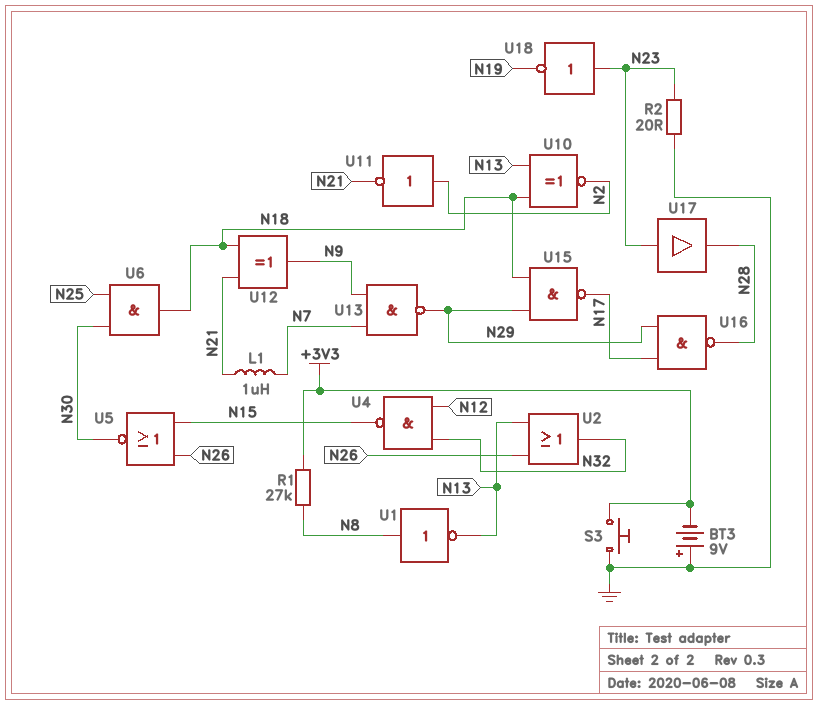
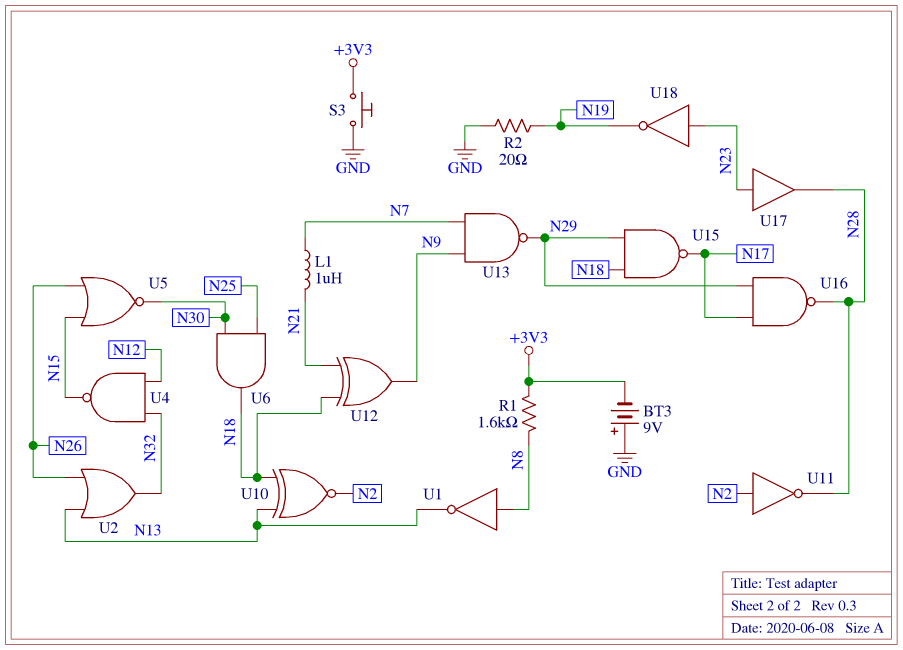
R1: 27k (+3V3, N8) -> 1.6k (+3V3, N8)
R2: 20 (GND, N23) -> 20 (GND, N19)
U11: NOT (in N2, out N21) -> NOT (in N2, out N28)

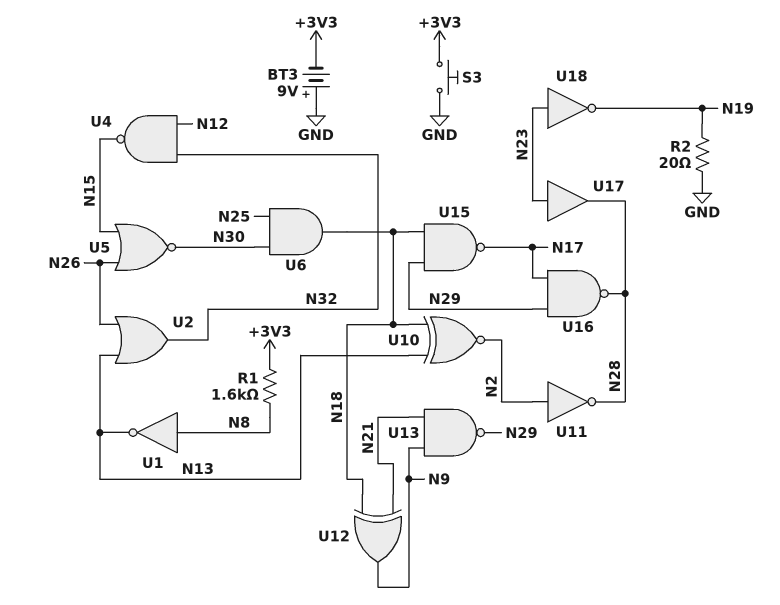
L1: 1uH (N7, N21) -> none
U13: NAND (in N7, in N9, out N29) -> NAND (in N9, in N21, out N29)

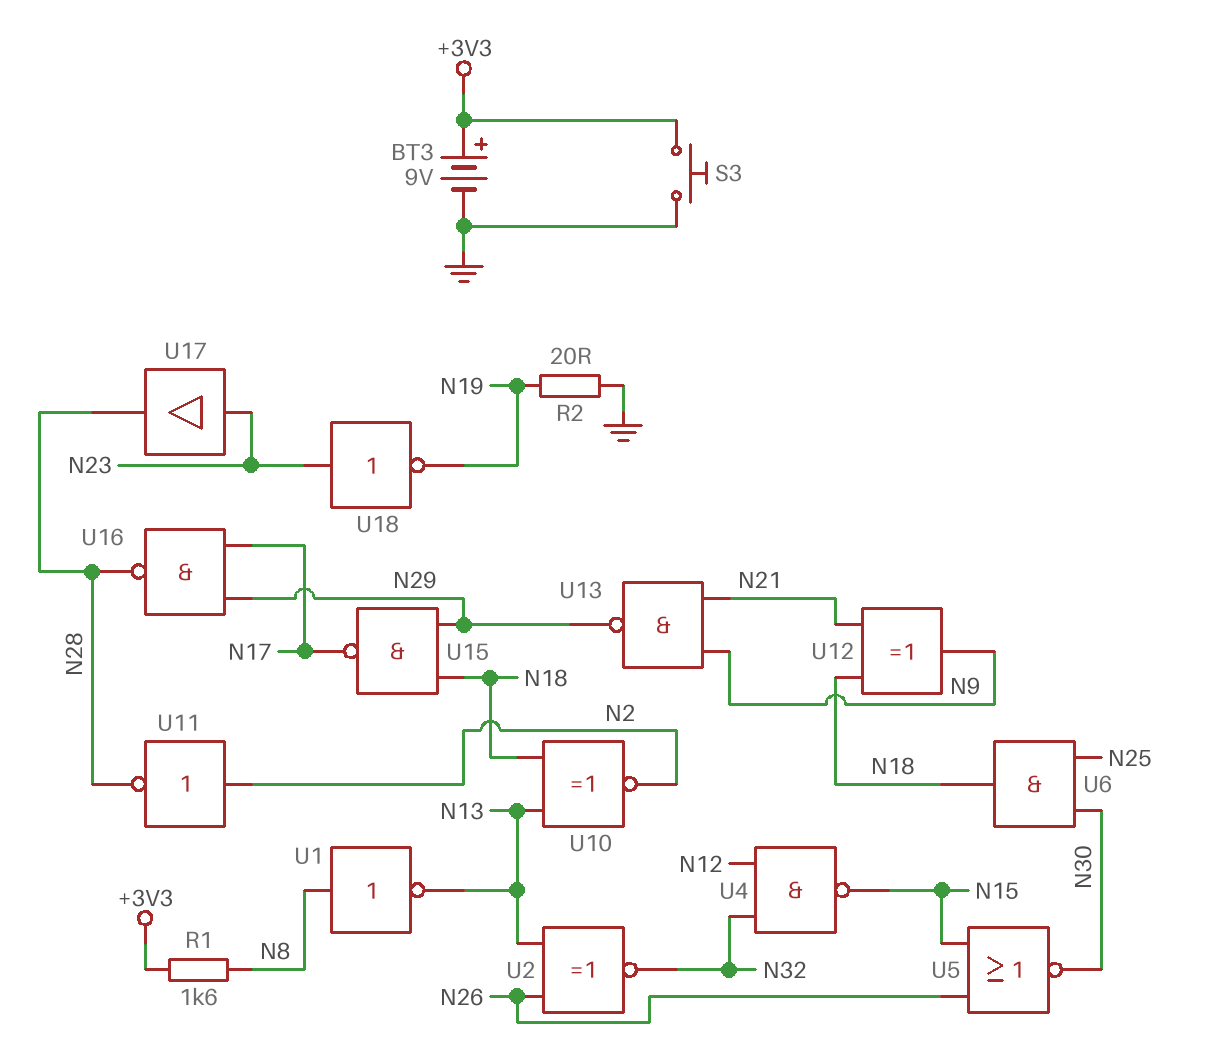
BT3: 9V (plus GND, minus +3V3) -> 9V (plus +3V3, minus GND)
U2: OR (in N13, in N26, out N32) -> XNOR (in N13, in N26, out N32)

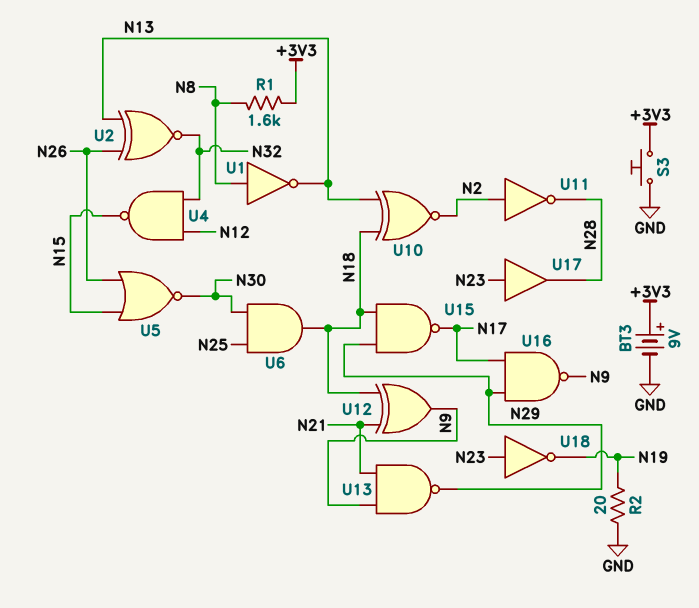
U16: NAND (in N17, in N29, out N28) -> NAND (in N17, in N29, out N9)

